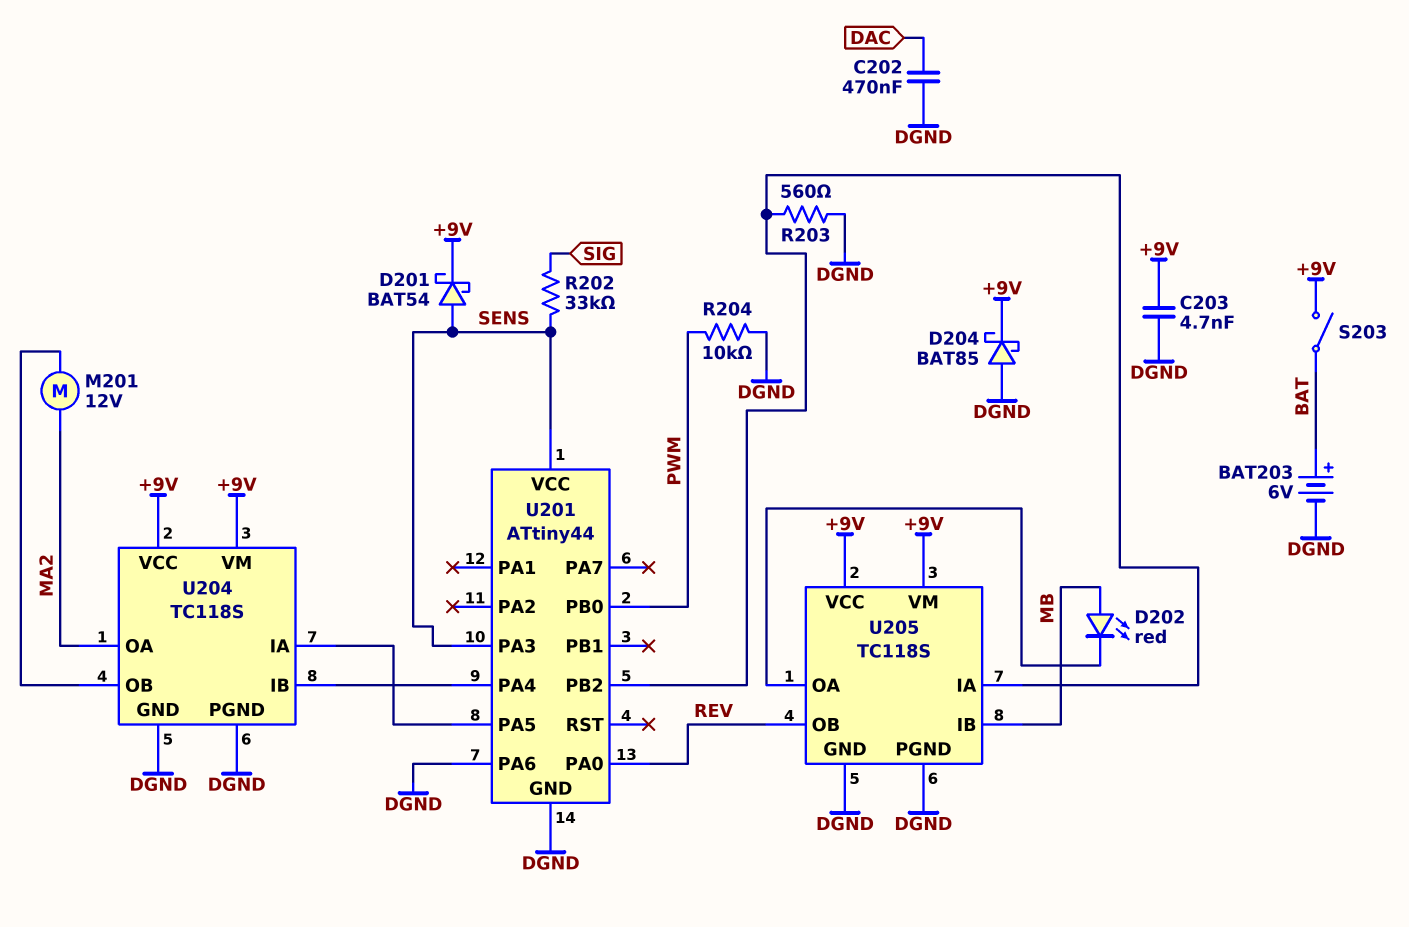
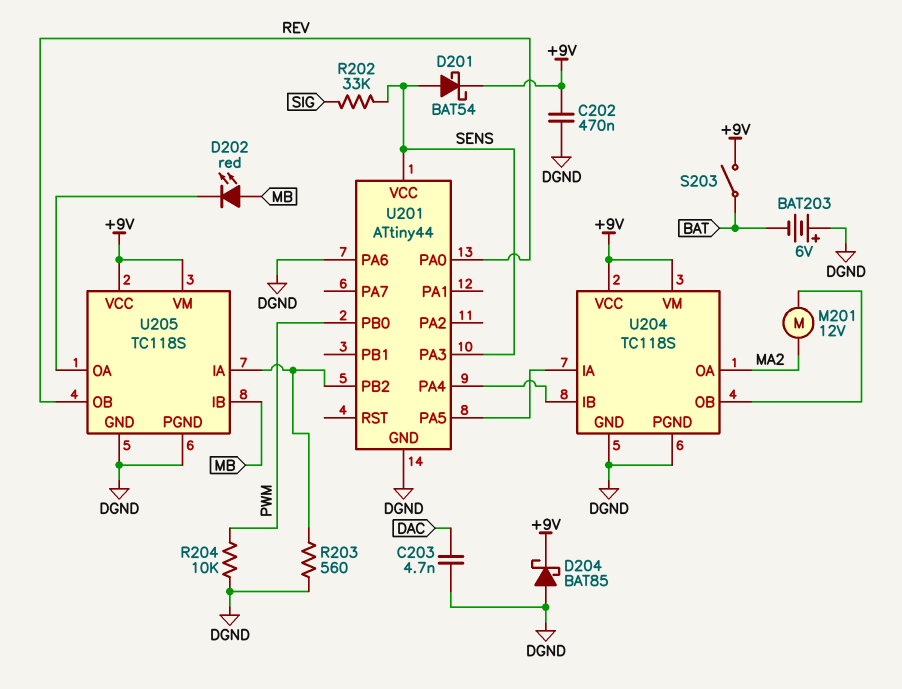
BAT203: 6V (plus BAT, minus DGND) -> 6V (plus DGND, minus BAT)
C202: 470nF (DAC, DGND) -> 470nF (+9V, DGND)
C203: 4.7nF (+9V, DGND) -> 4.7nF (DAC, DGND)

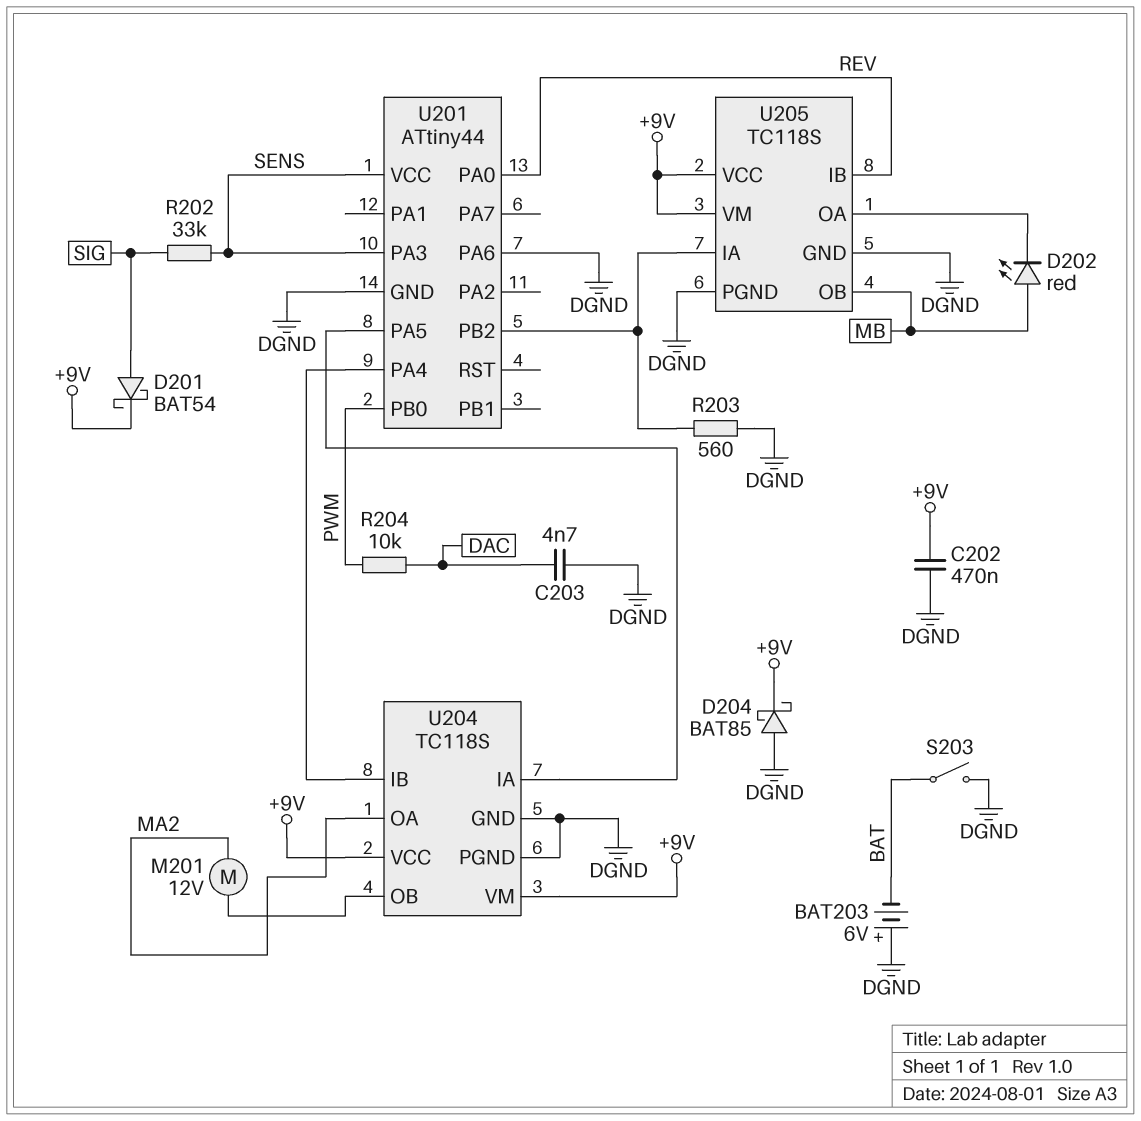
D201: schottky BAT54 (A SENS, K +9V) -> schottky BAT54 (A SIG, K +9V)
R204: 10k (DGND, PWM) -> 10k (DAC, PWM)
S203: switch (+9V, BAT) -> switch (BAT, DGND)
U205 pin IB: MB -> REV
U205 pin OB: REV -> MB

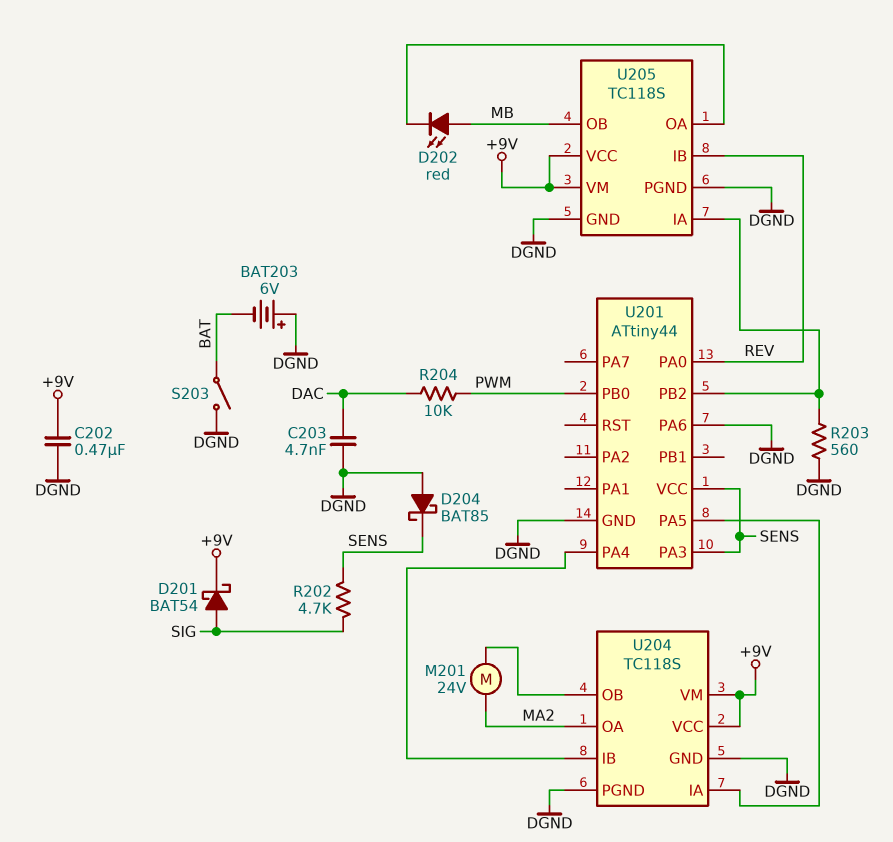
D204: schottky BAT85 (A DGND, K +9V) -> schottky BAT85 (A DGND, K SENS)
M201: motor 12V (MA2, U204/OB) -> motor 24V (MA2, U204/OB)
R202: 33k (SENS, SIG) -> 4.7k (SENS, SIG)

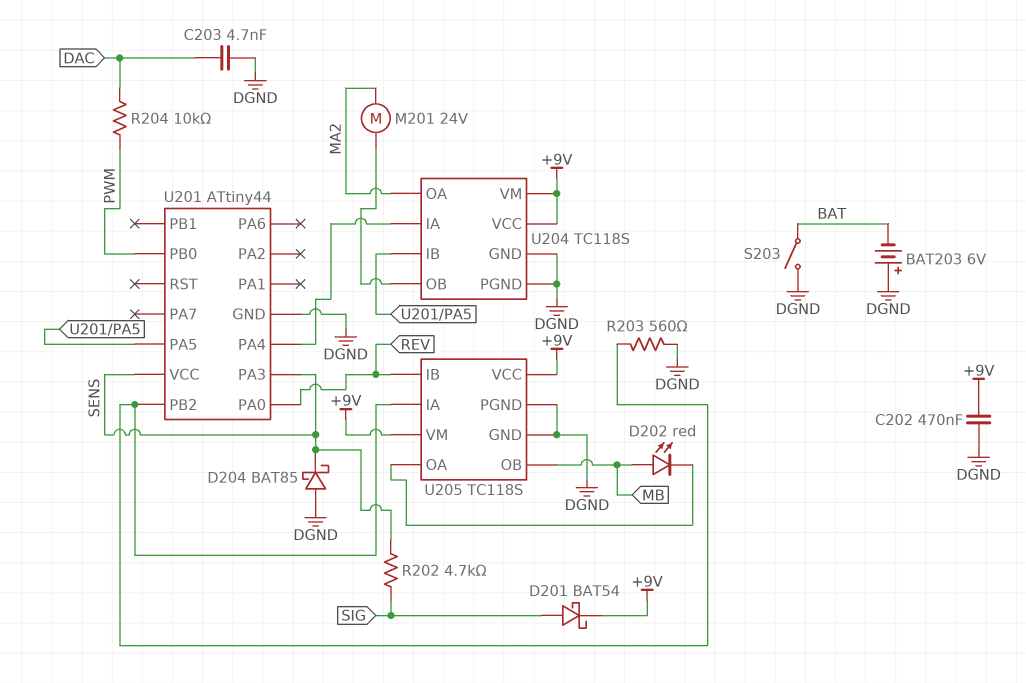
U201 pin PA6: DGND -> none
U204 pin IA: U201/PA5 -> U201/PA4
U204 pin IB: U201/PA4 -> U201/PA5

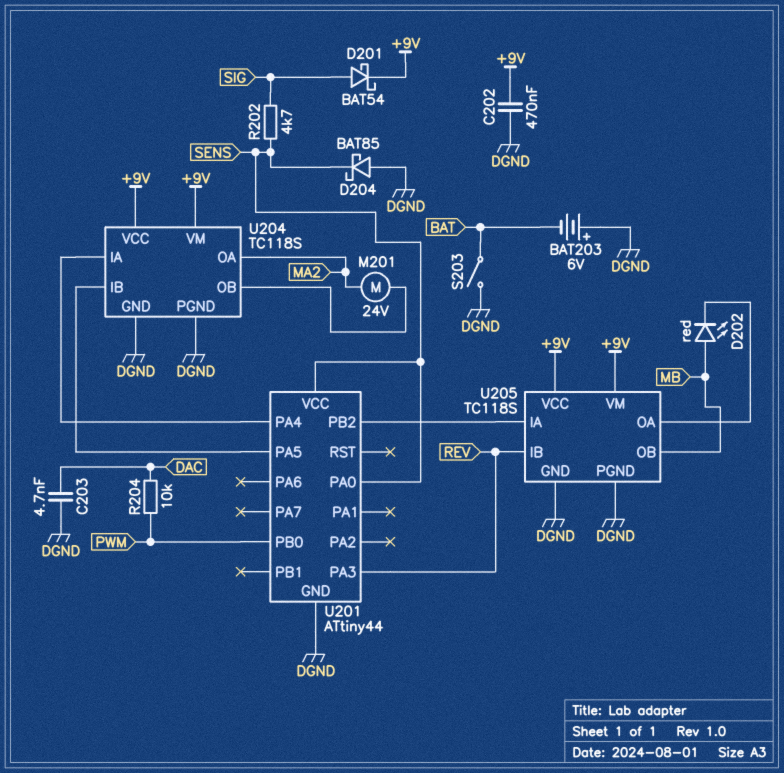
R203: 560 (DGND, U201/PB2) -> none
U201 pin PA0: REV -> SENS
U201 pin PA3: SENS -> REV

